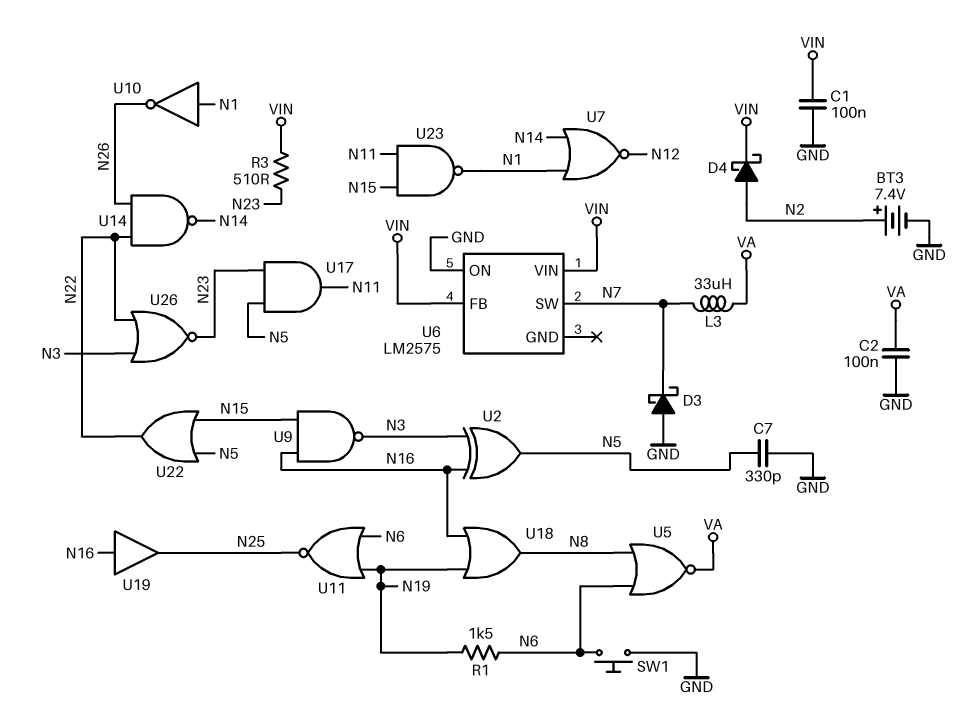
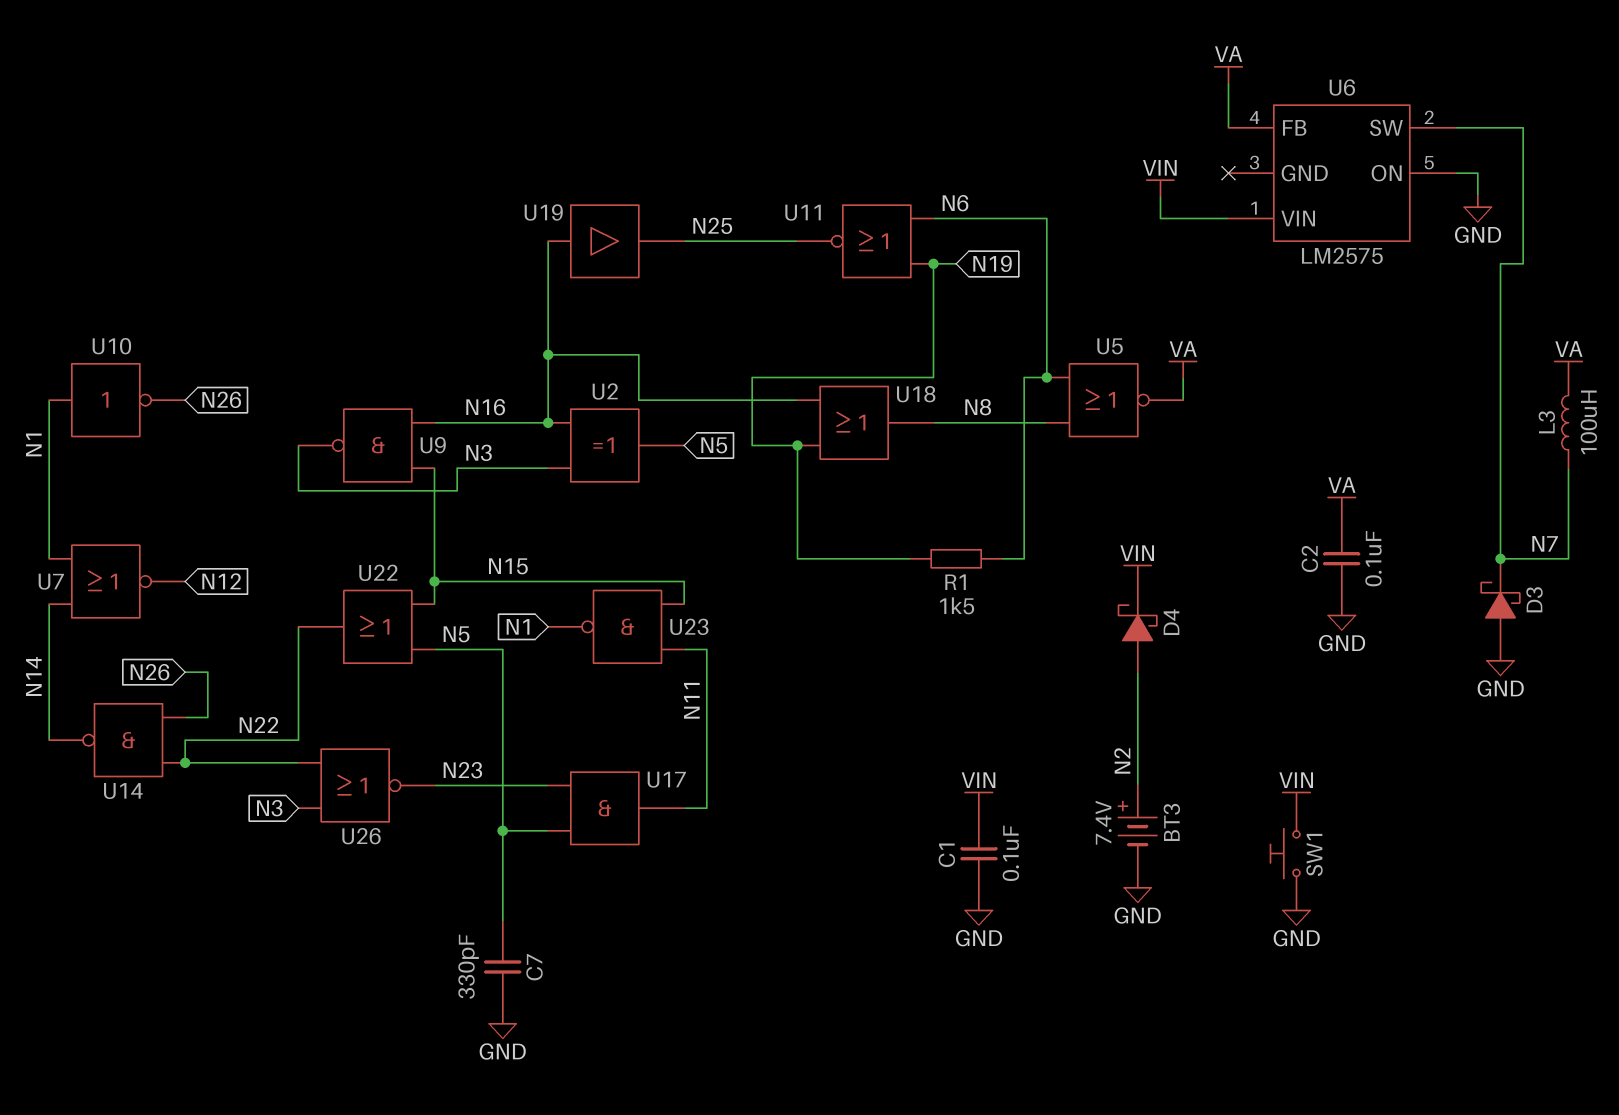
L3: 33uH (N7, VA) -> 100uH (N7, VA)
R3: 510 (N23, VIN) -> none
SW1: button (GND, N6) -> button (GND, VIN)
U6 pin FB: VIN -> VA

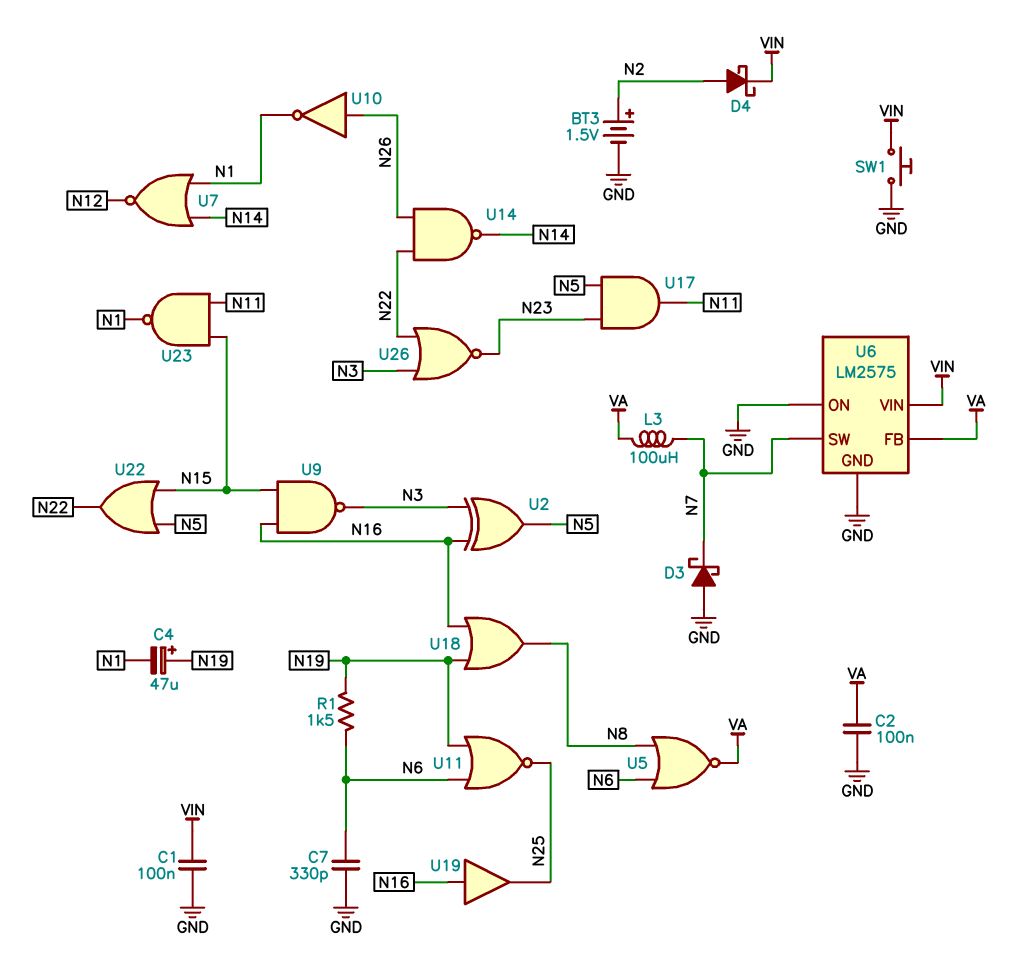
BT3: 7.4V (plus N2, minus GND) -> 1.5V (plus N2, minus GND)
C4: none -> 47uF (plus N19, minus N1)
C7: 330pF (GND, N5) -> 330pF (GND, N6)
U6 pin GND: none -> GND
U10: NOT (in N1, out N26) -> NOT (in N26, out N1)

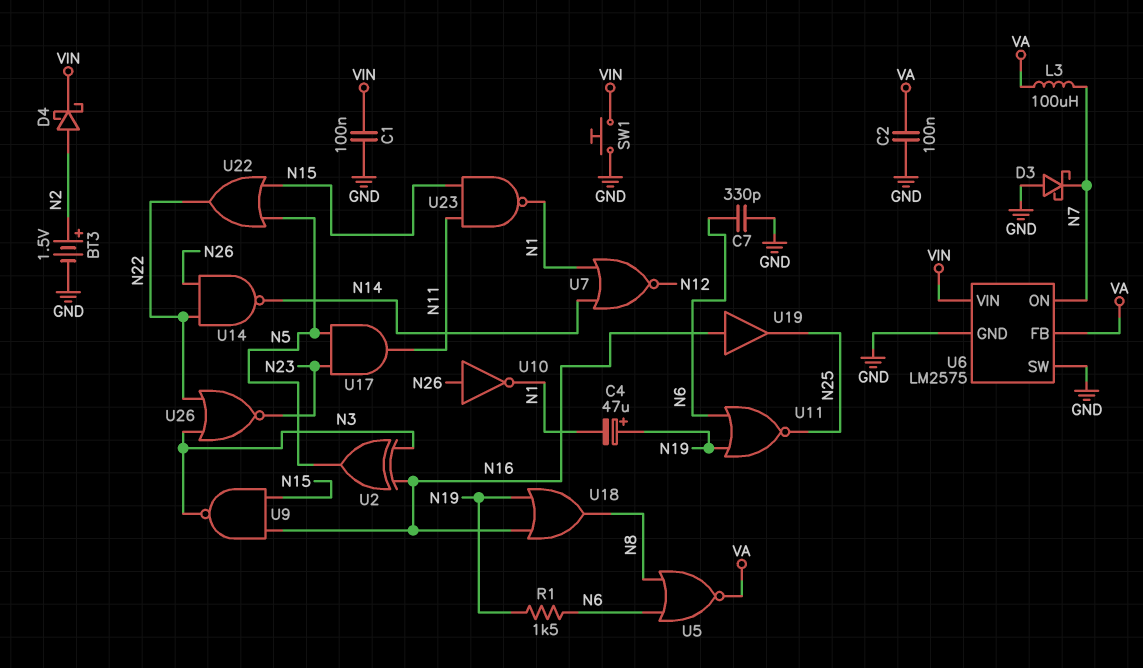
U6 pin ON: GND -> N7
U6 pin SW: N7 -> GND

